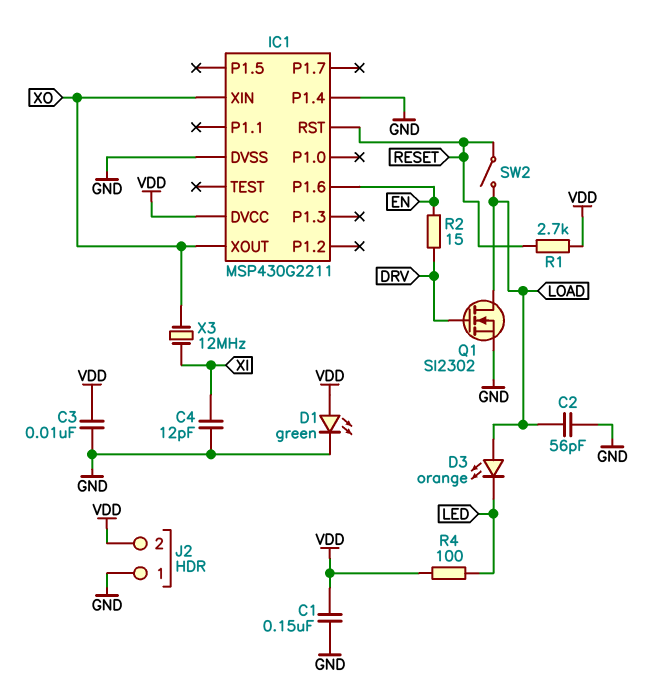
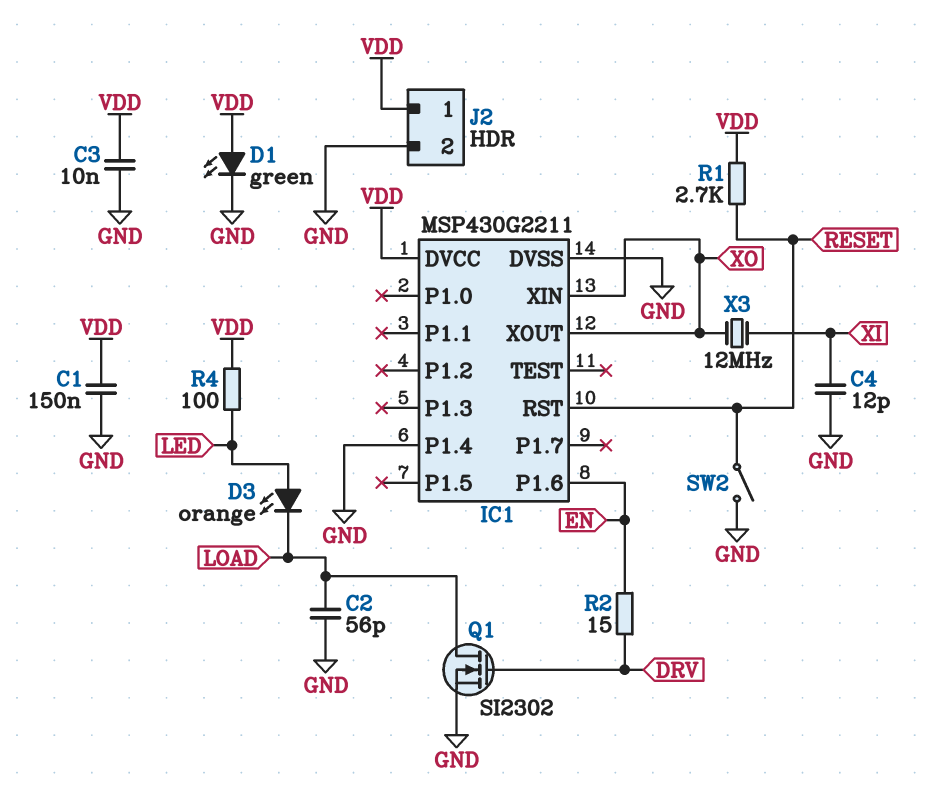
D3: LED orange (A LOAD, K LED) -> LED orange (A LED, K LOAD)
J2 pin 1: GND -> VDD
J2 pin 2: VDD -> GND
SW2: switch (LOAD, RESET) -> switch (GND, RESET)

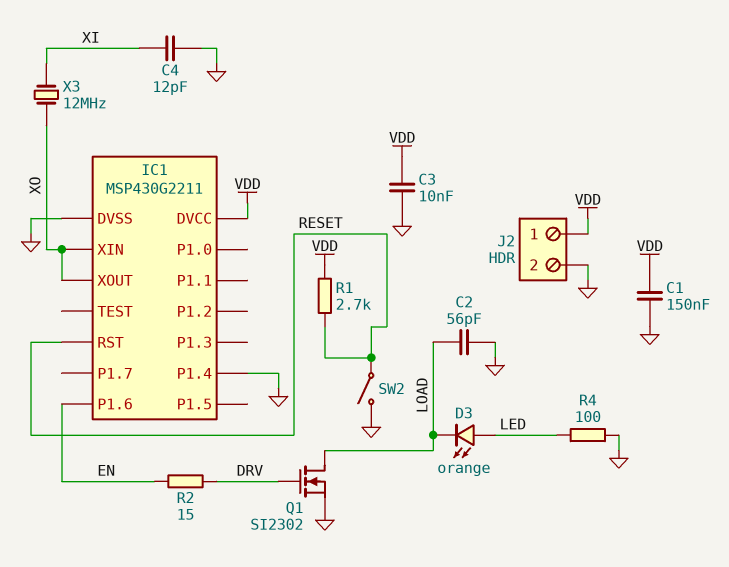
D1: LED green (A VDD, K GND) -> none
R4: 100 (LED, VDD) -> 100 (GND, LED)

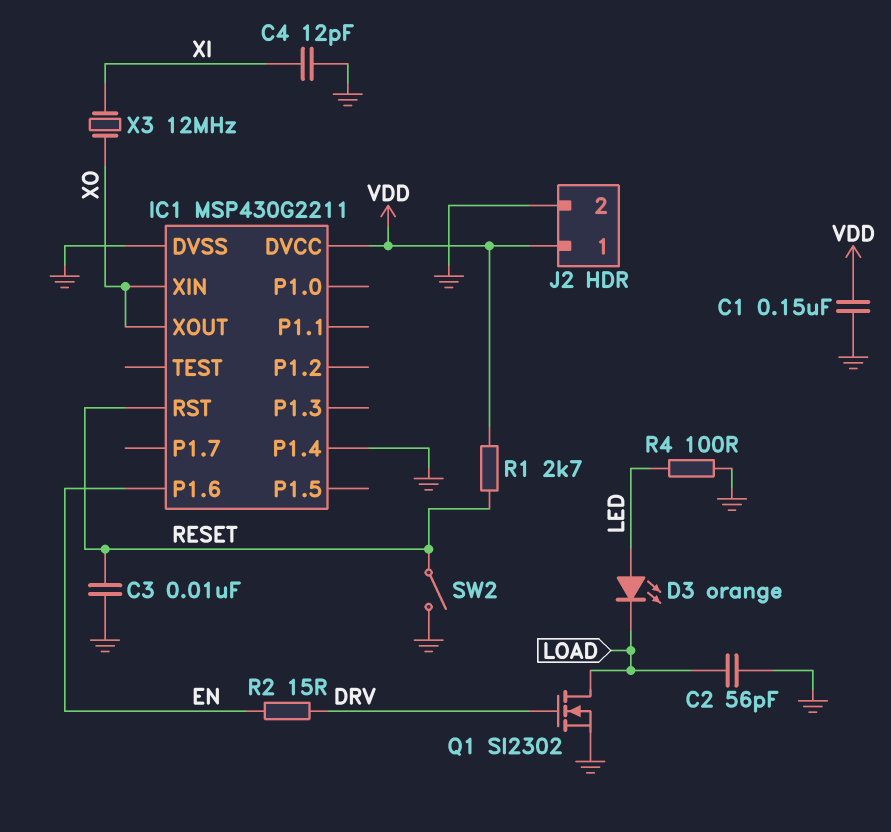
C3: 10nF (GND, VDD) -> 10nF (GND, RESET)

